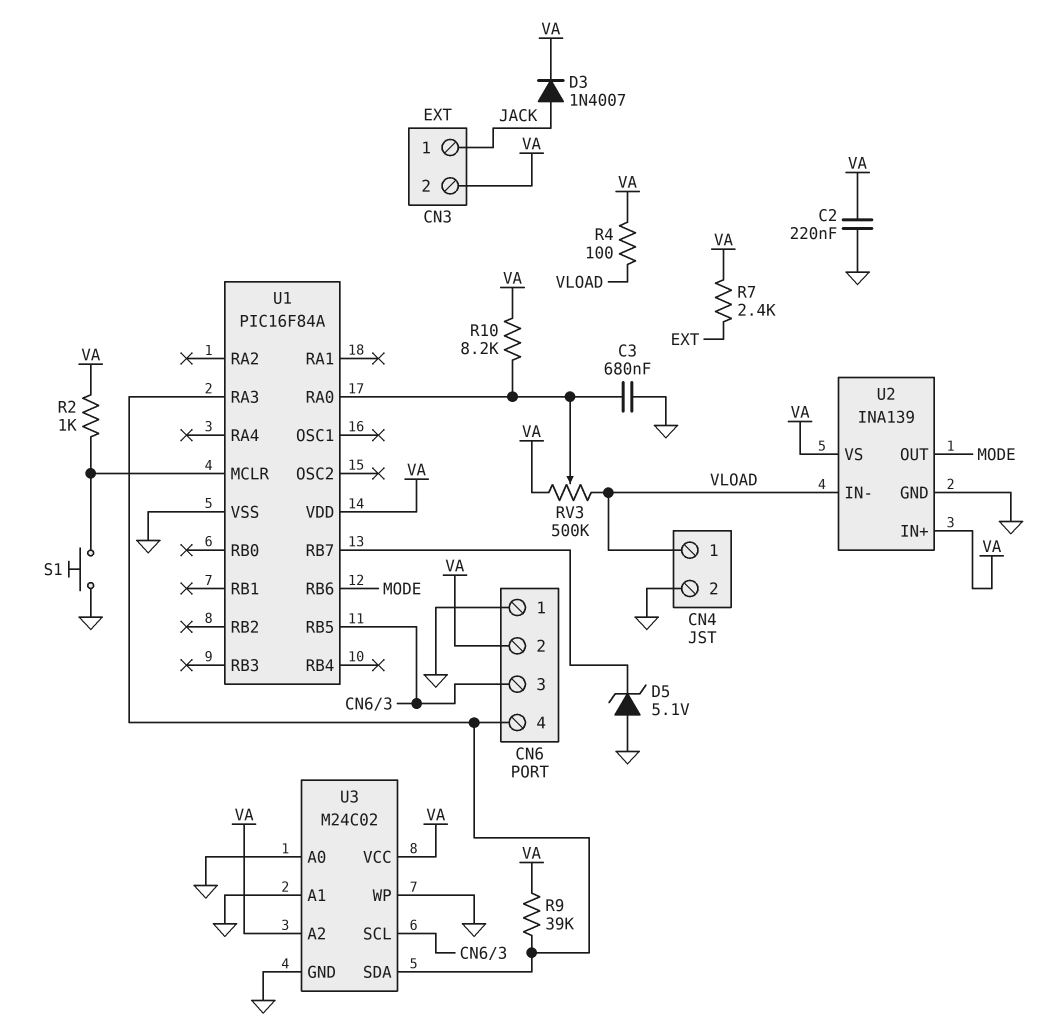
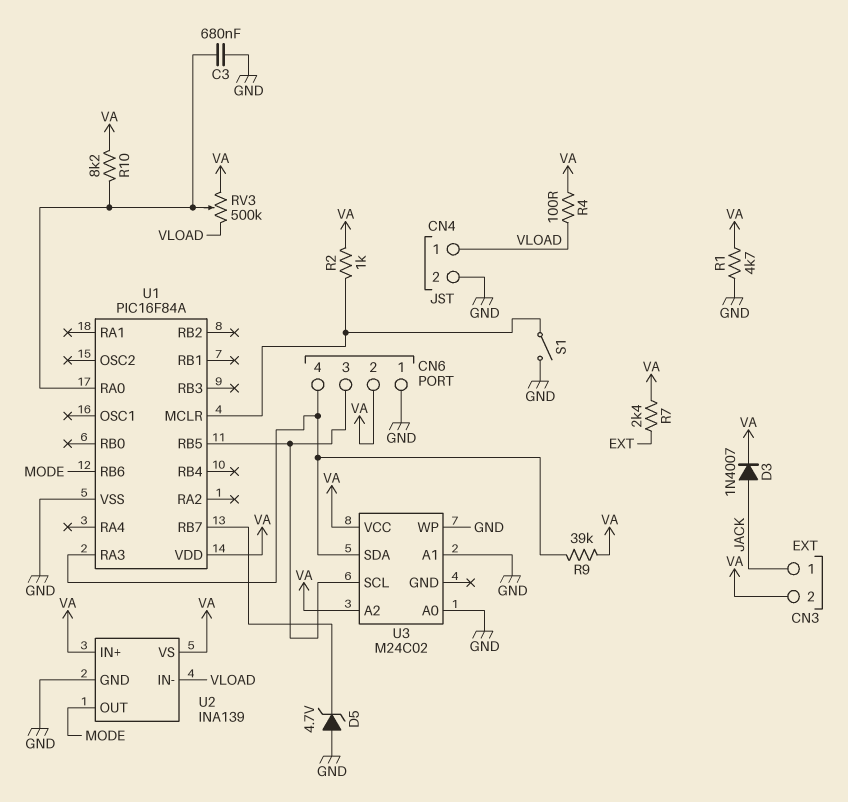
C2: 220nF (GND, VA) -> none
D5: zener 5.1V (A GND, K U1/RB7) -> zener 4.7V (A GND, K U1/RB7)
R1: none -> 4.7k (GND, VA)
S1: button (GND, U1/MCLR) -> switch (GND, U1/MCLR)
U3 pin GND: GND -> none

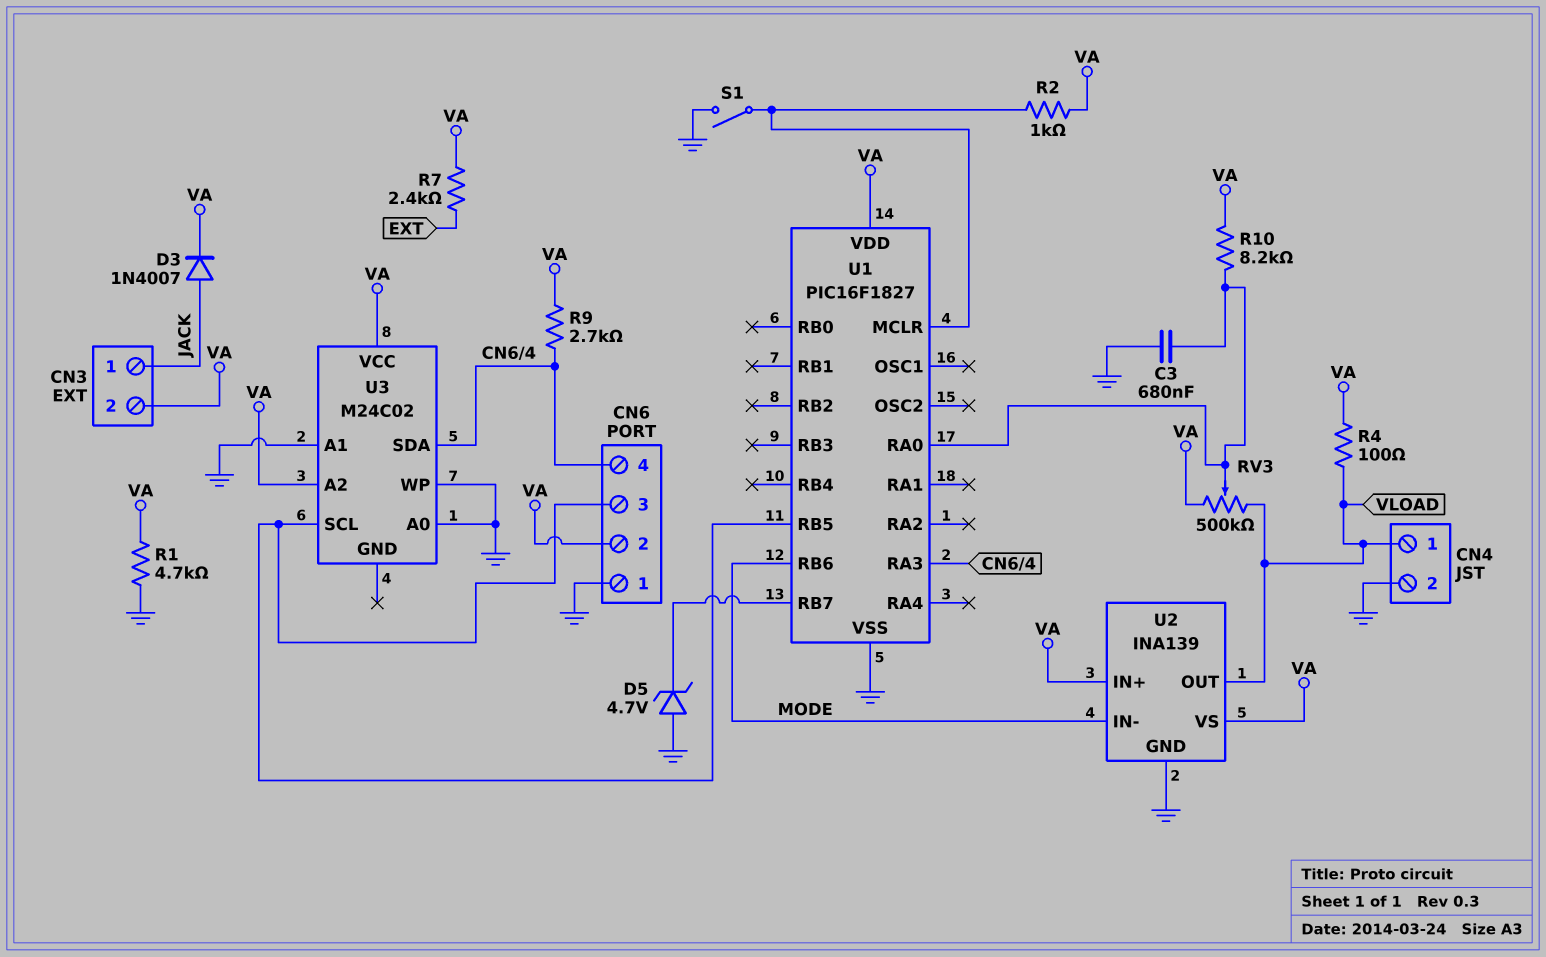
R9: 39k (CN6/4, VA) -> 2.7k (CN6/4, VA)
U1: PIC16F84A -> PIC16F1827
U2 pin IN-: VLOAD -> MODE
U2 pin OUT: MODE -> VLOAD

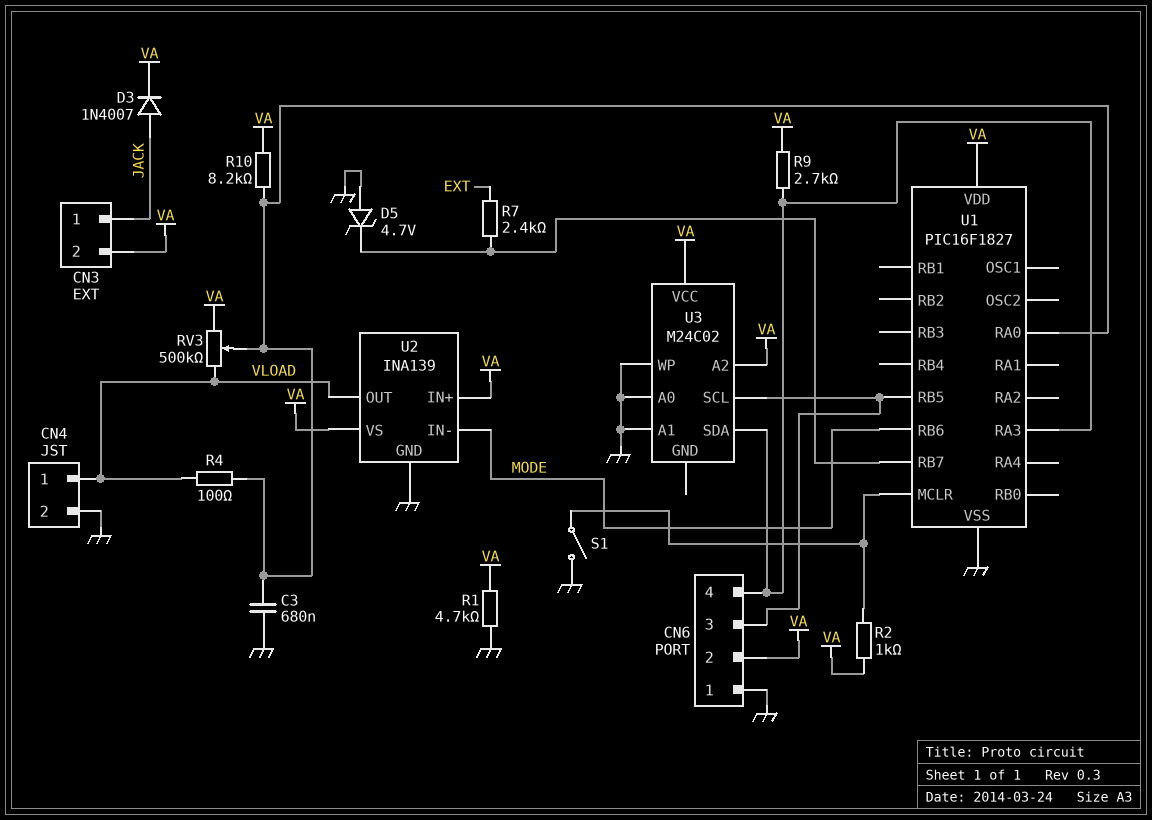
R4: 100 (VA, VLOAD) -> 100 (U1/RA0, VLOAD)
R7: 2.4k (EXT, VA) -> 2.4k (EXT, U1/RB7)

